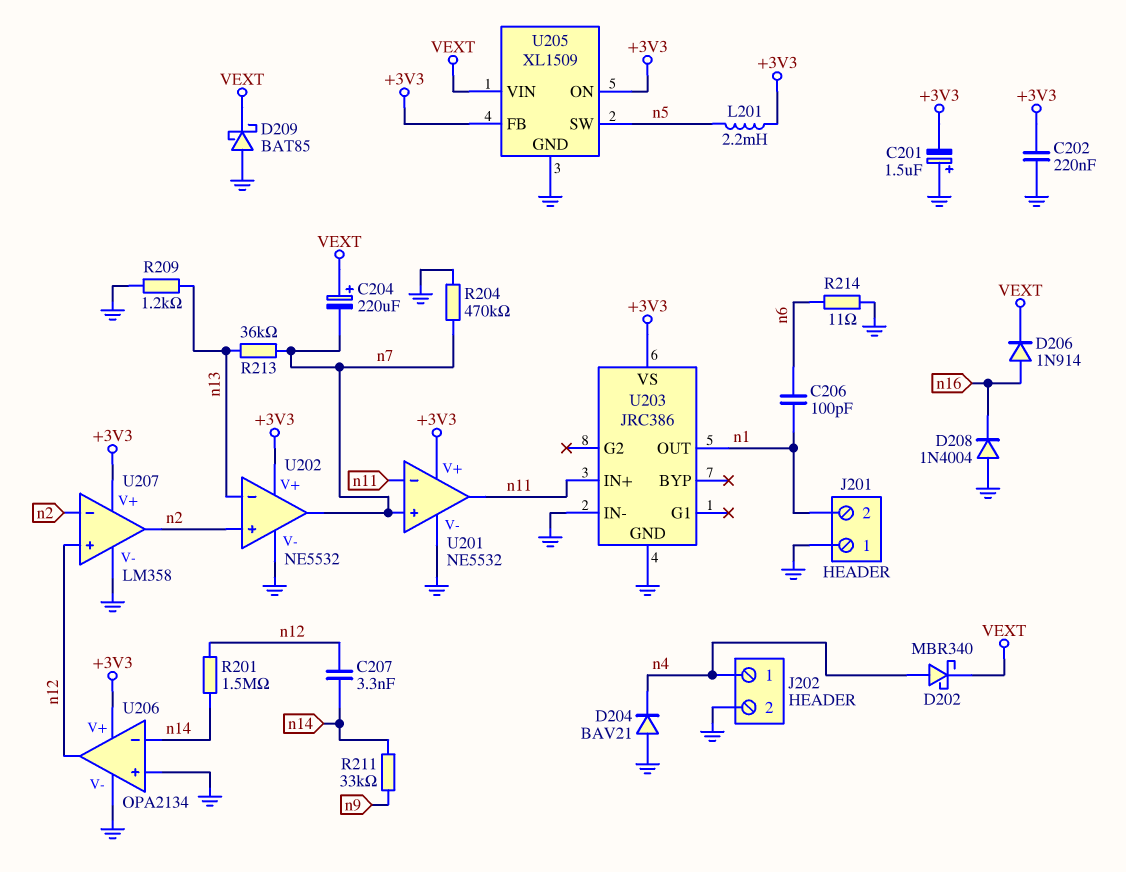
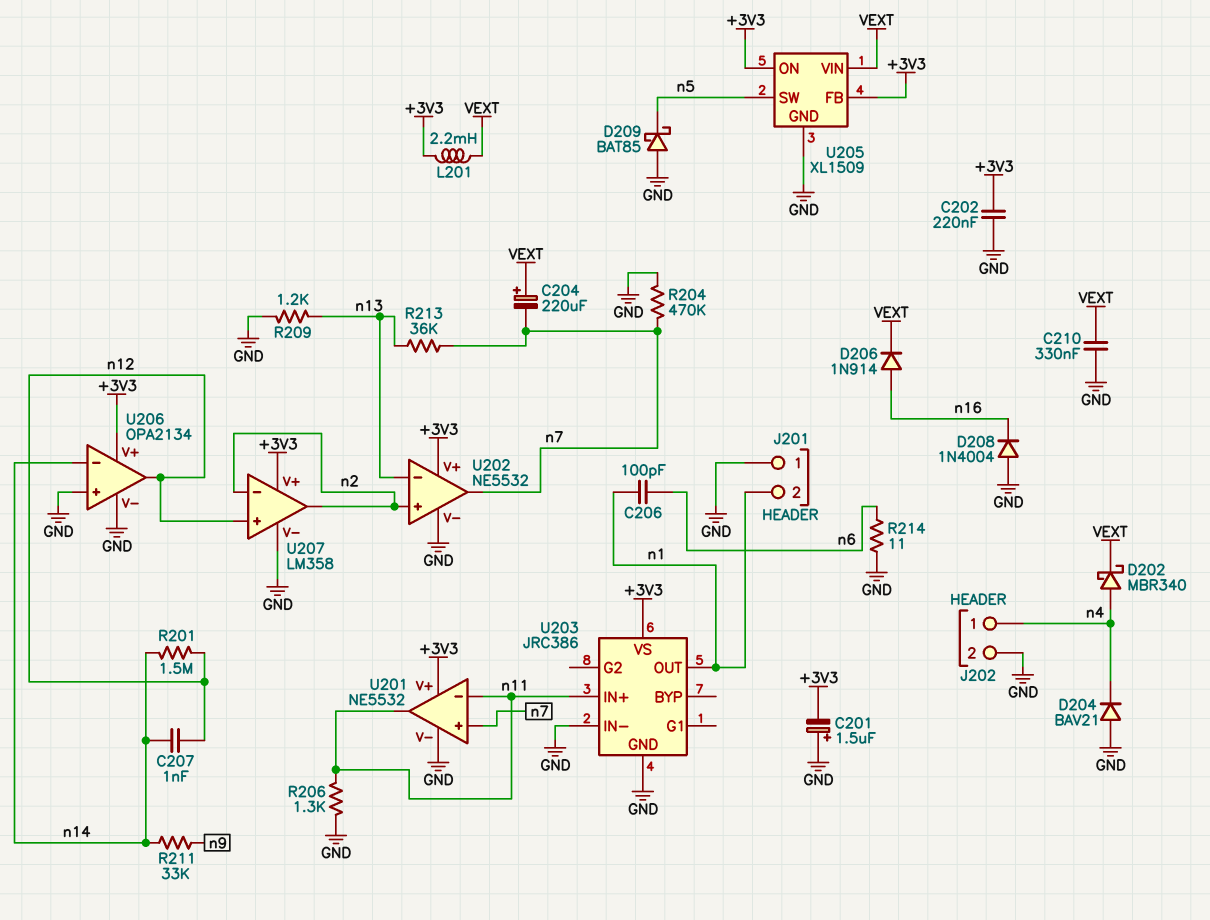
C207: 3.3nF (n12, n14) -> 1nF (n12, n14)
C210: none -> 330nF (GND, VEXT)
D209: schottky BAT85 (A GND, K VEXT) -> schottky BAT85 (A GND, K n5)
L201: 2.2mH (+3V3, n5) -> 2.2mH (+3V3, VEXT)
R206: none -> 1.3k (GND, n11)

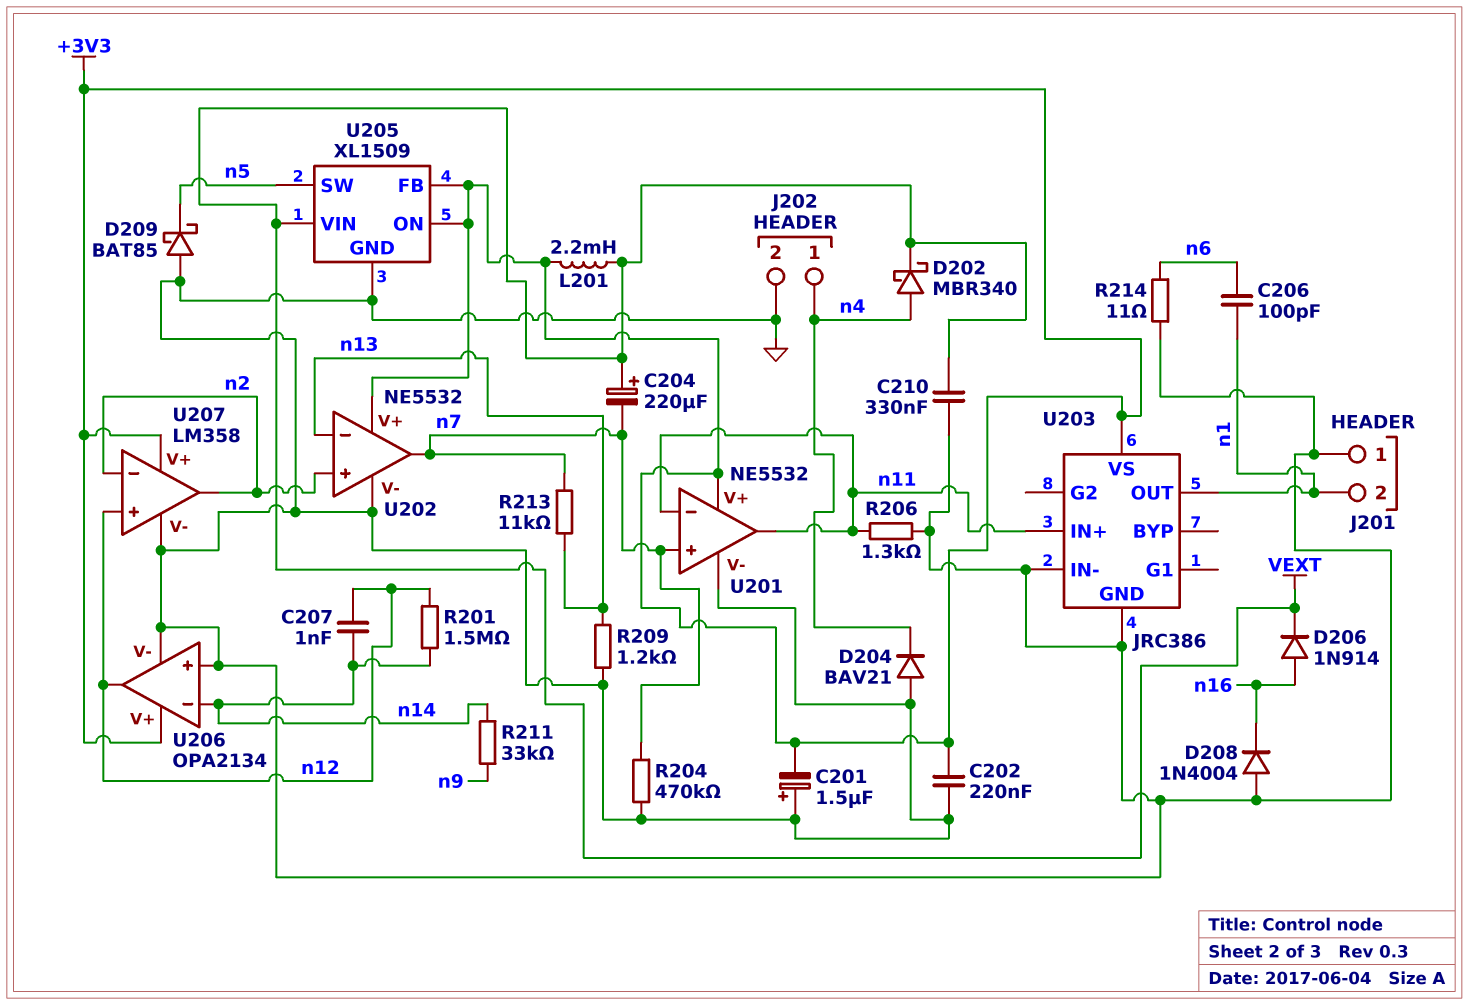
R213: 36k (n7, n13) -> 11k (n7, n13)

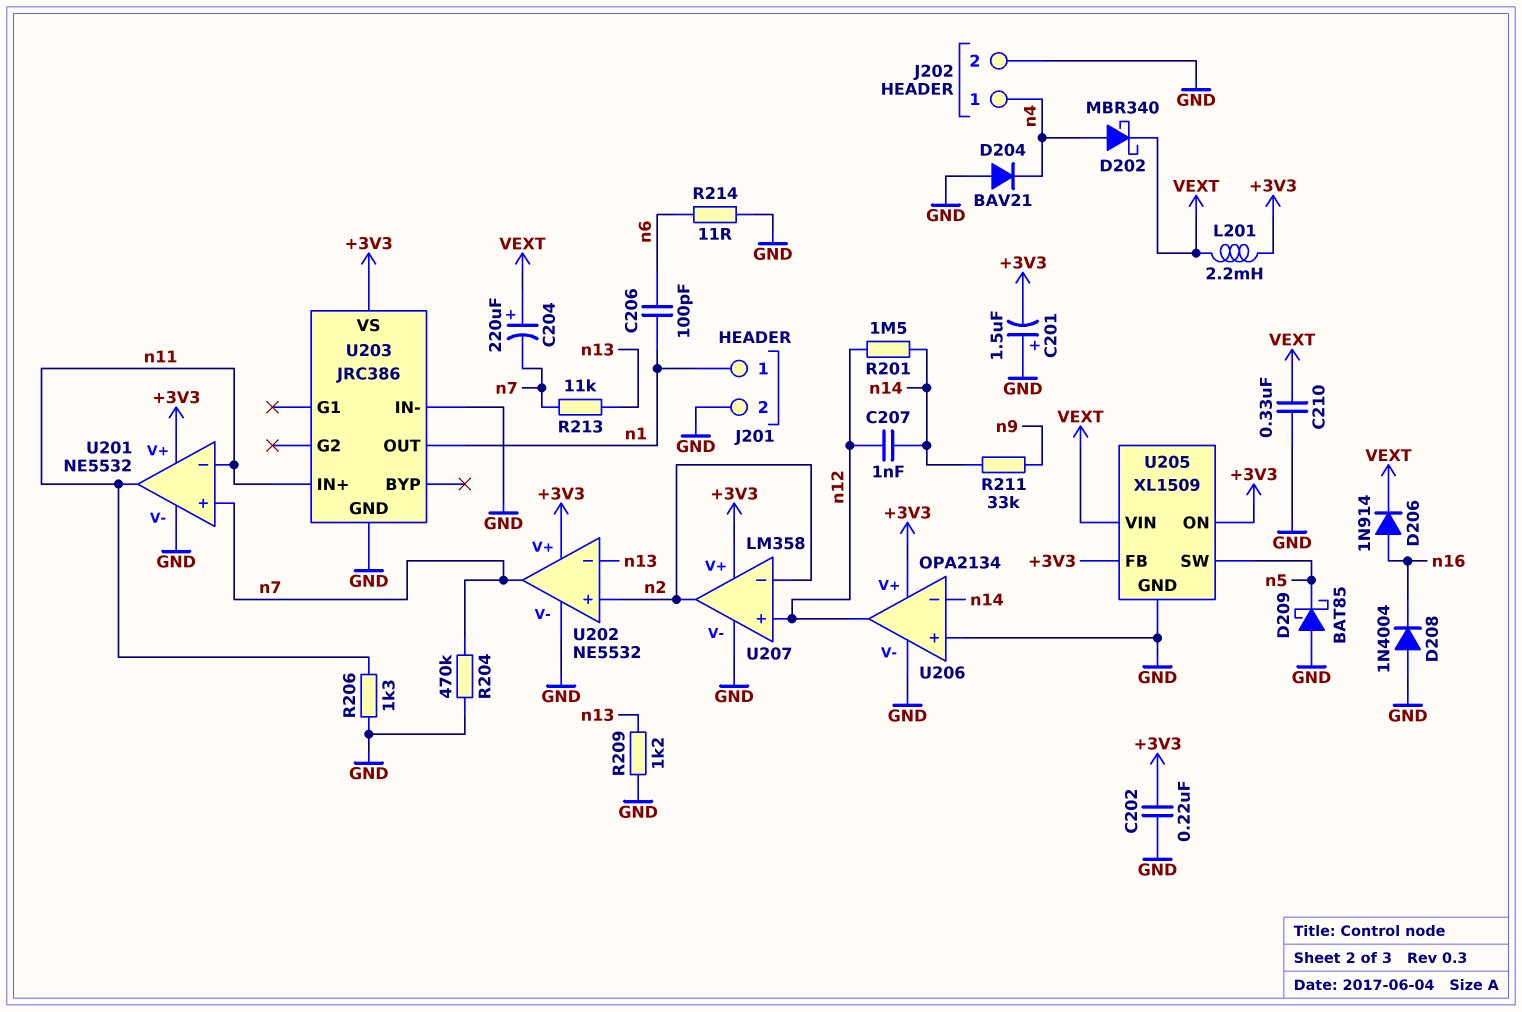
J201 pin 1: GND -> n1
J201 pin 2: n1 -> GND

